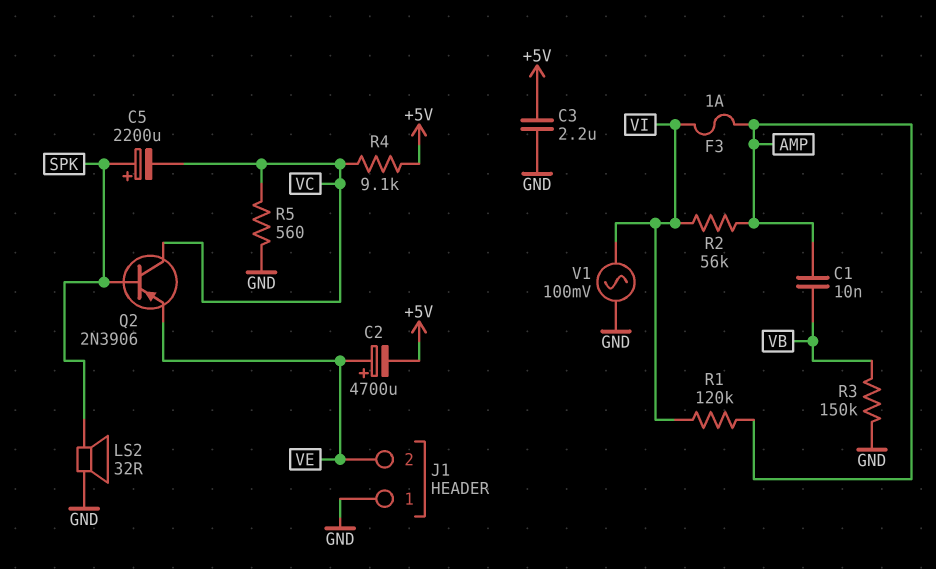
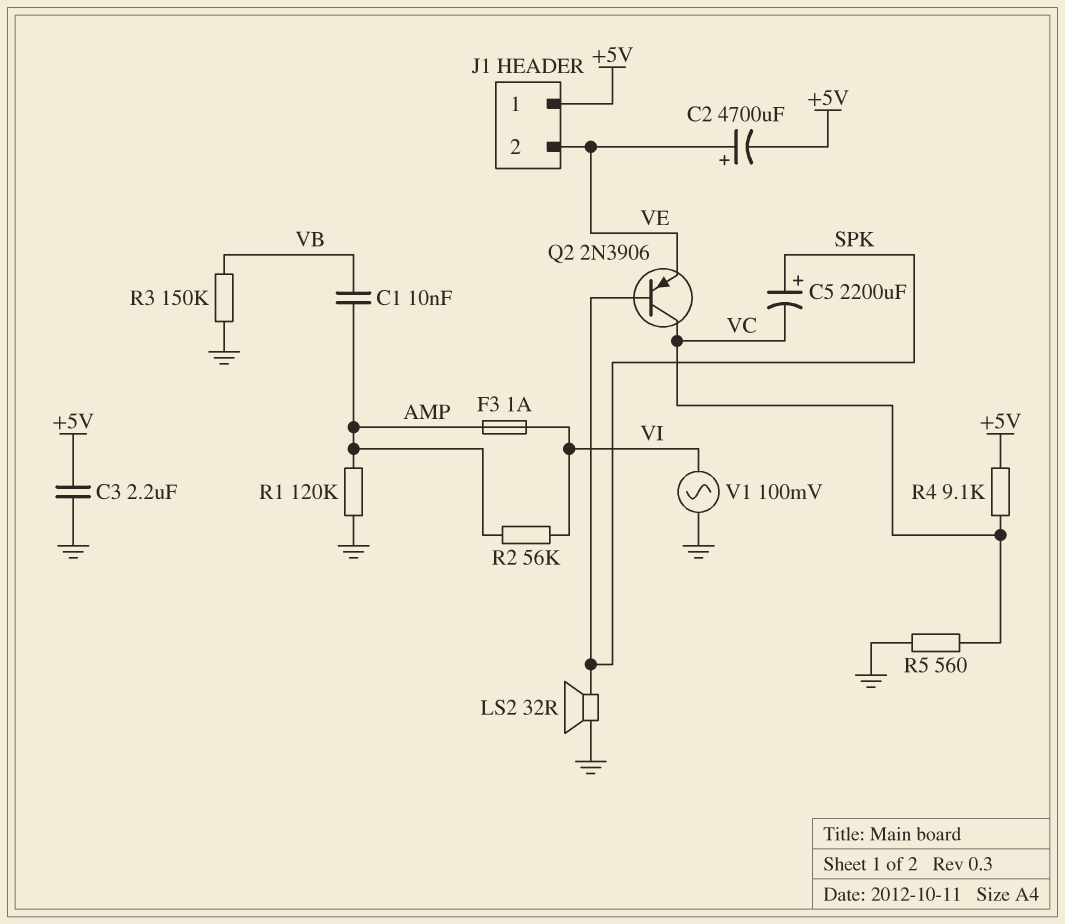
J1 pin 1: GND -> +5V
R1: 120k (AMP, VI) -> 120k (AMP, GND)

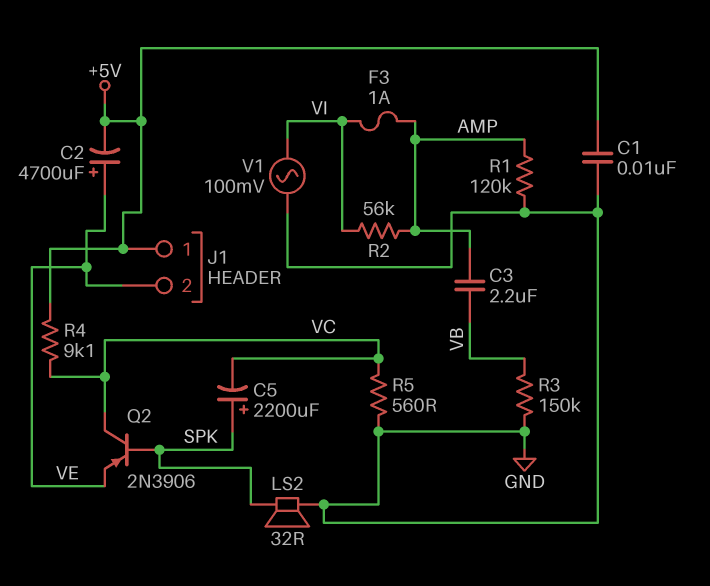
C1: 10nF (AMP, VB) -> 10nF (+5V, GND)
C3: 2.2uF (+5V, GND) -> 2.2uF (AMP, VB)

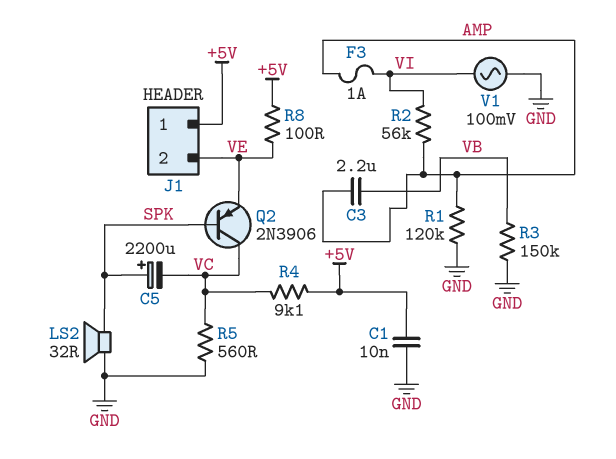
C2: 4700uF (plus VE, minus +5V) -> none
R8: none -> 100 (+5V, VE)

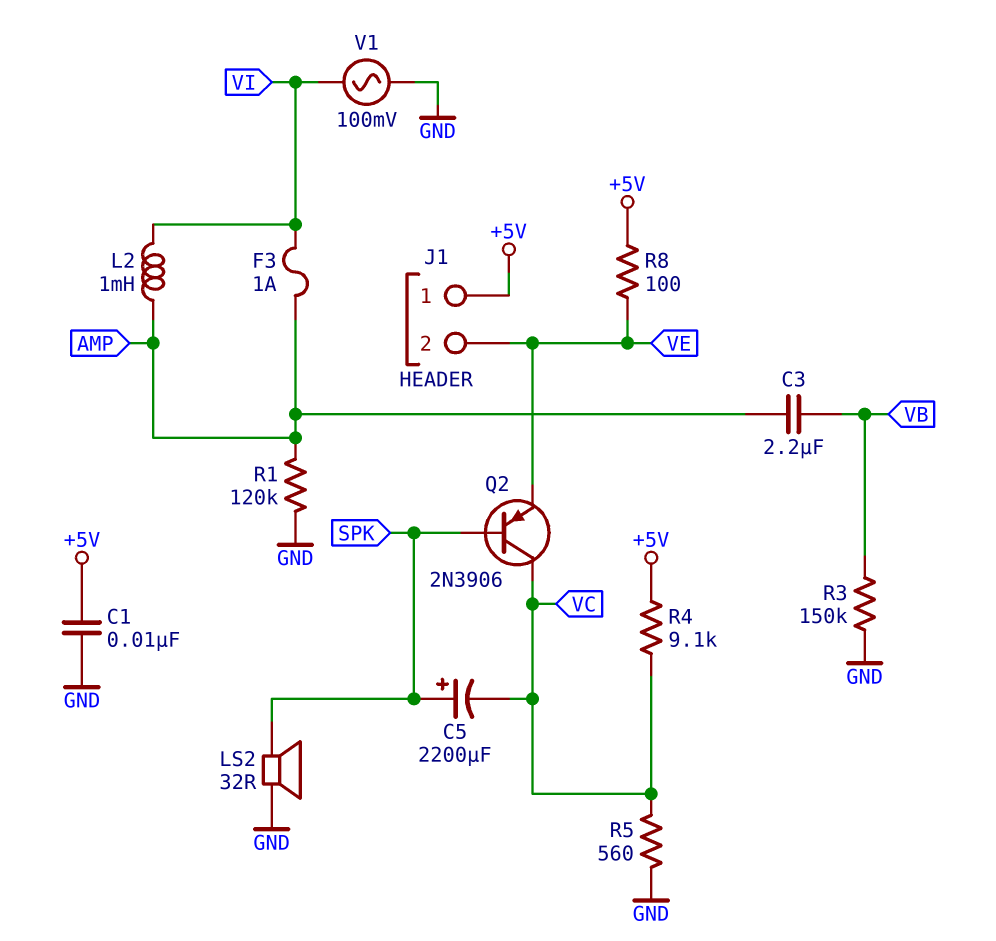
L2: none -> 1mH (AMP, VI)
R2: 56k (AMP, VI) -> none

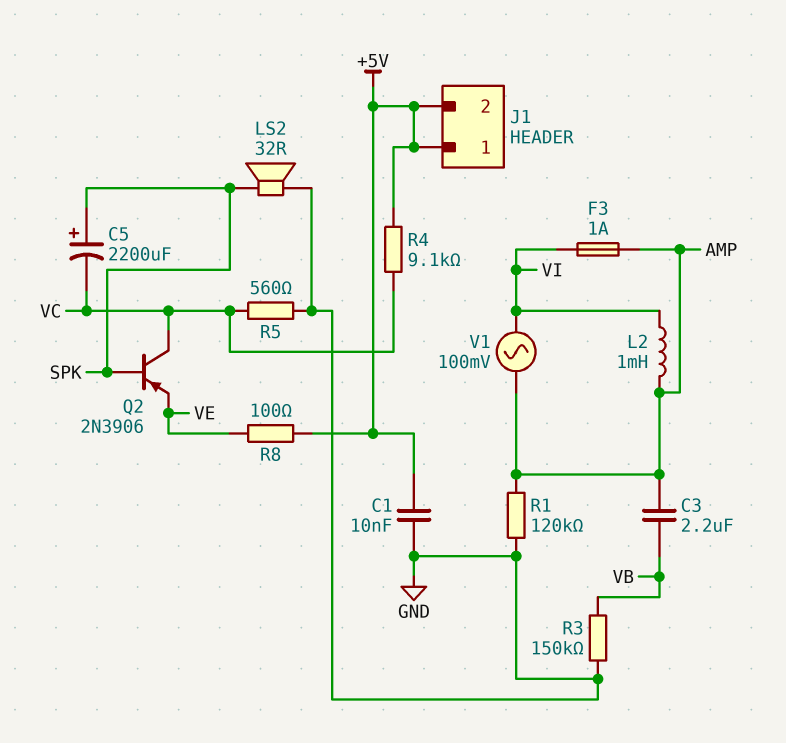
J1 pin 2: VE -> +5V
V1: AC 100mV (GND, VI) -> AC 100mV (AMP, VI)

